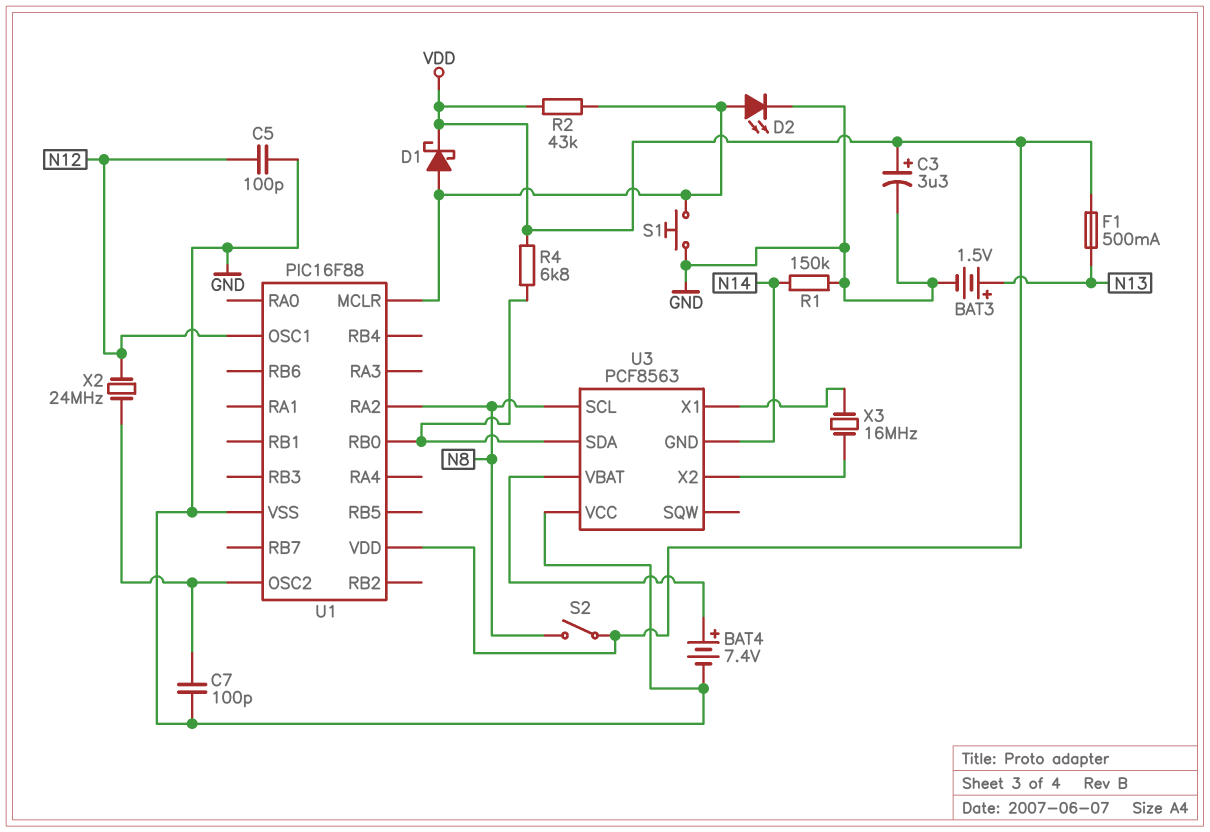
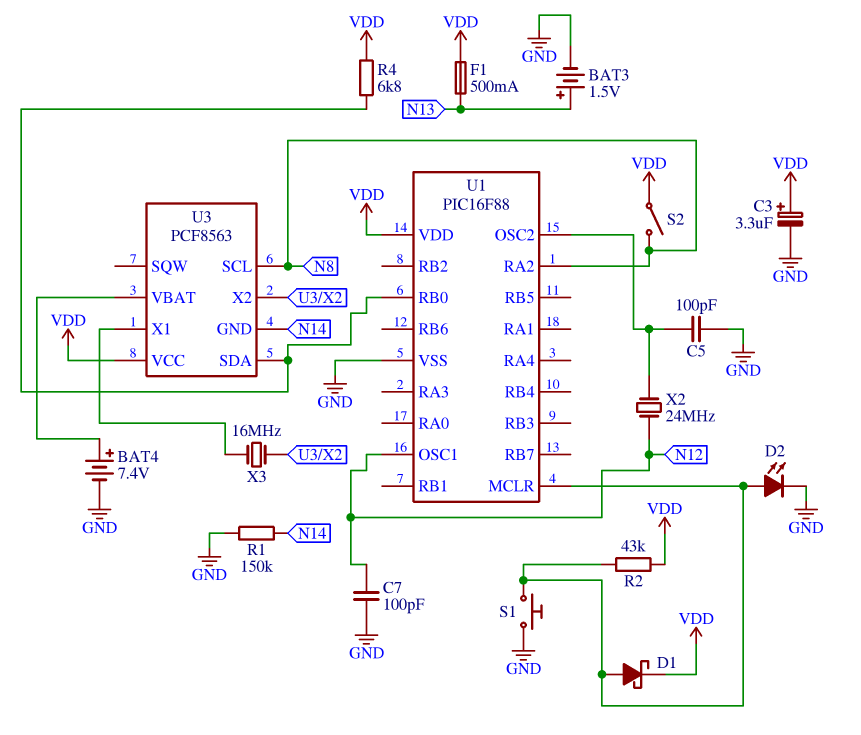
C5: 100pF (GND, N12) -> 100pF (GND, U1/OSC2)
C7: 100pF (GND, U1/OSC2) -> 100pF (GND, N12)
U3 pin VCC: GND -> VDD

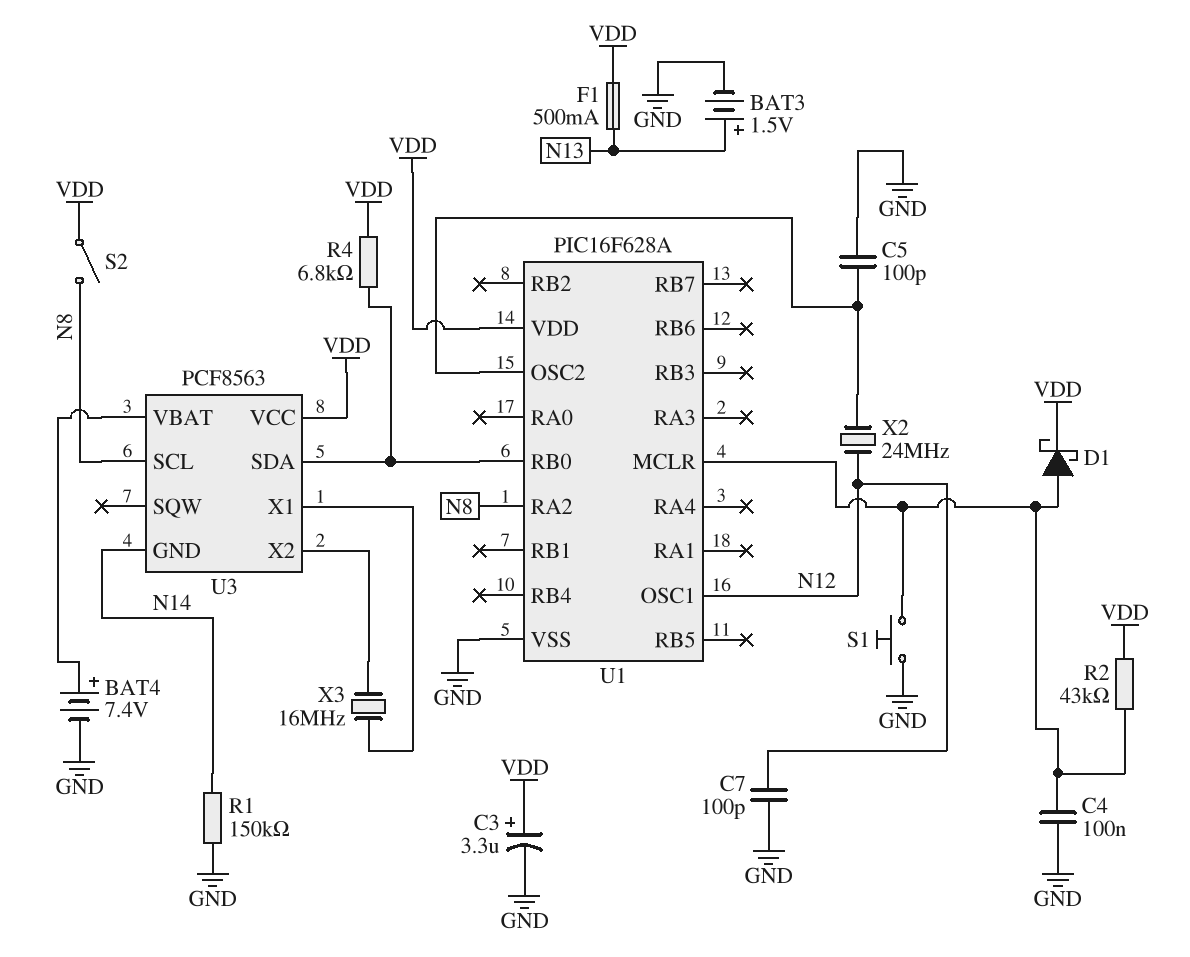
C4: none -> 100nF (GND, U1/MCLR)
D2: LED (A U1/MCLR, K GND) -> none
U1: PIC16F88 -> PIC16F628A

